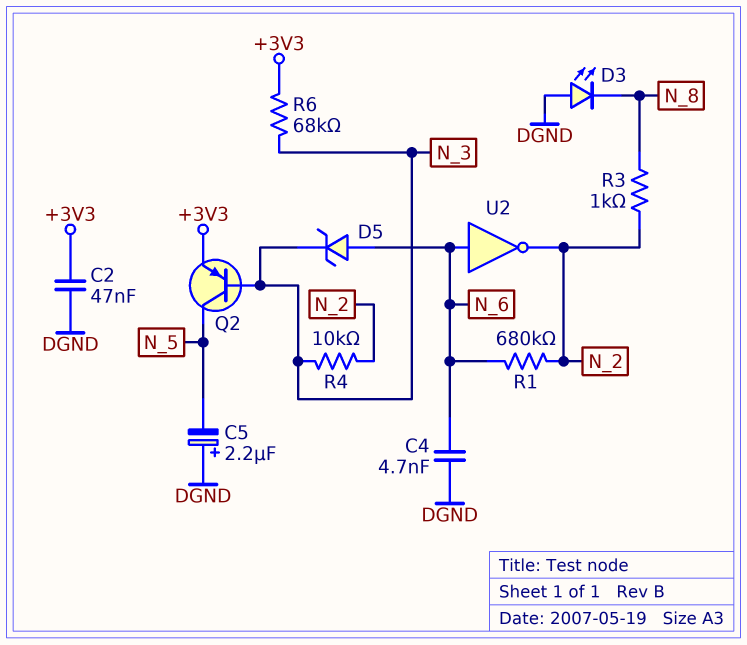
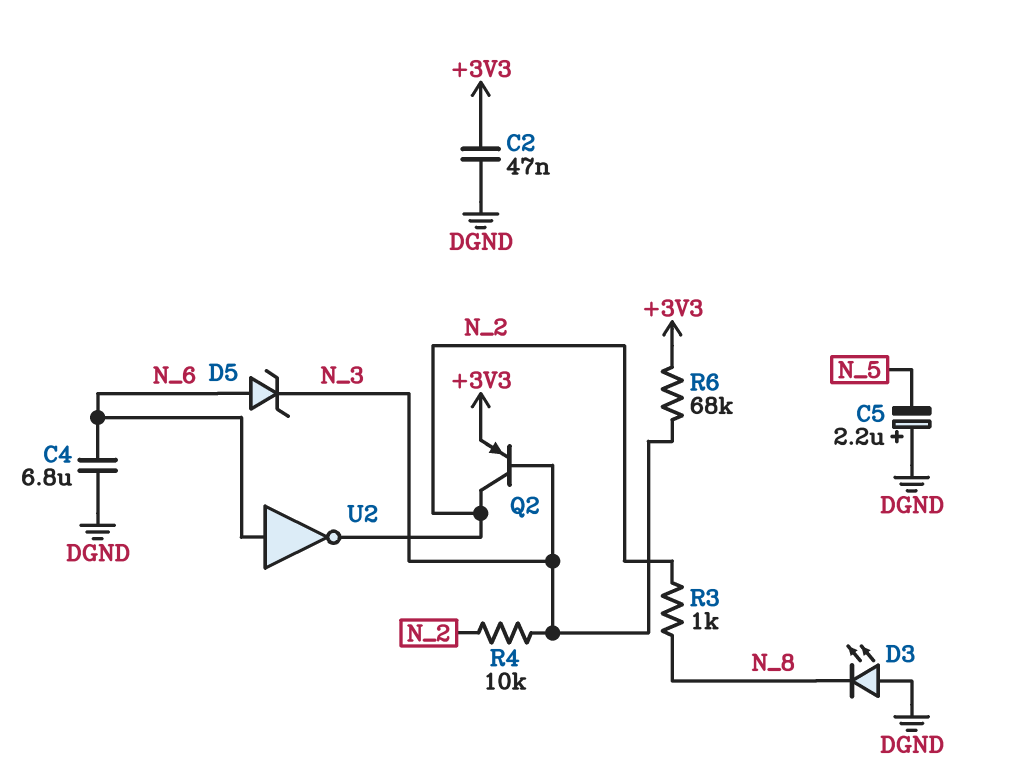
C4: 4.7nF (DGND, N_6) -> 6.8uF (DGND, N_6)
Q2: PNP (B N_3, C N_5, E +3V3) -> PNP (B N_3, C N_2, E +3V3)
R1: 680k (N_2, N_6) -> none

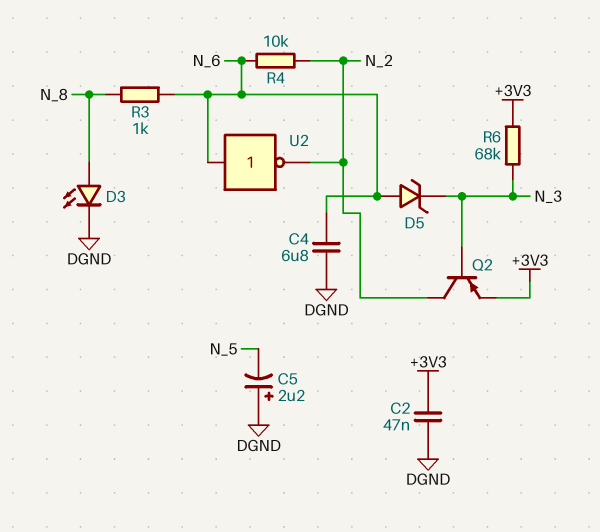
D3: LED (A DGND, K N_8) -> LED (A N_8, K DGND)
R3: 1k (N_2, N_8) -> 1k (N_6, N_8)
R4: 10k (N_2, N_3) -> 10k (N_2, N_6)

